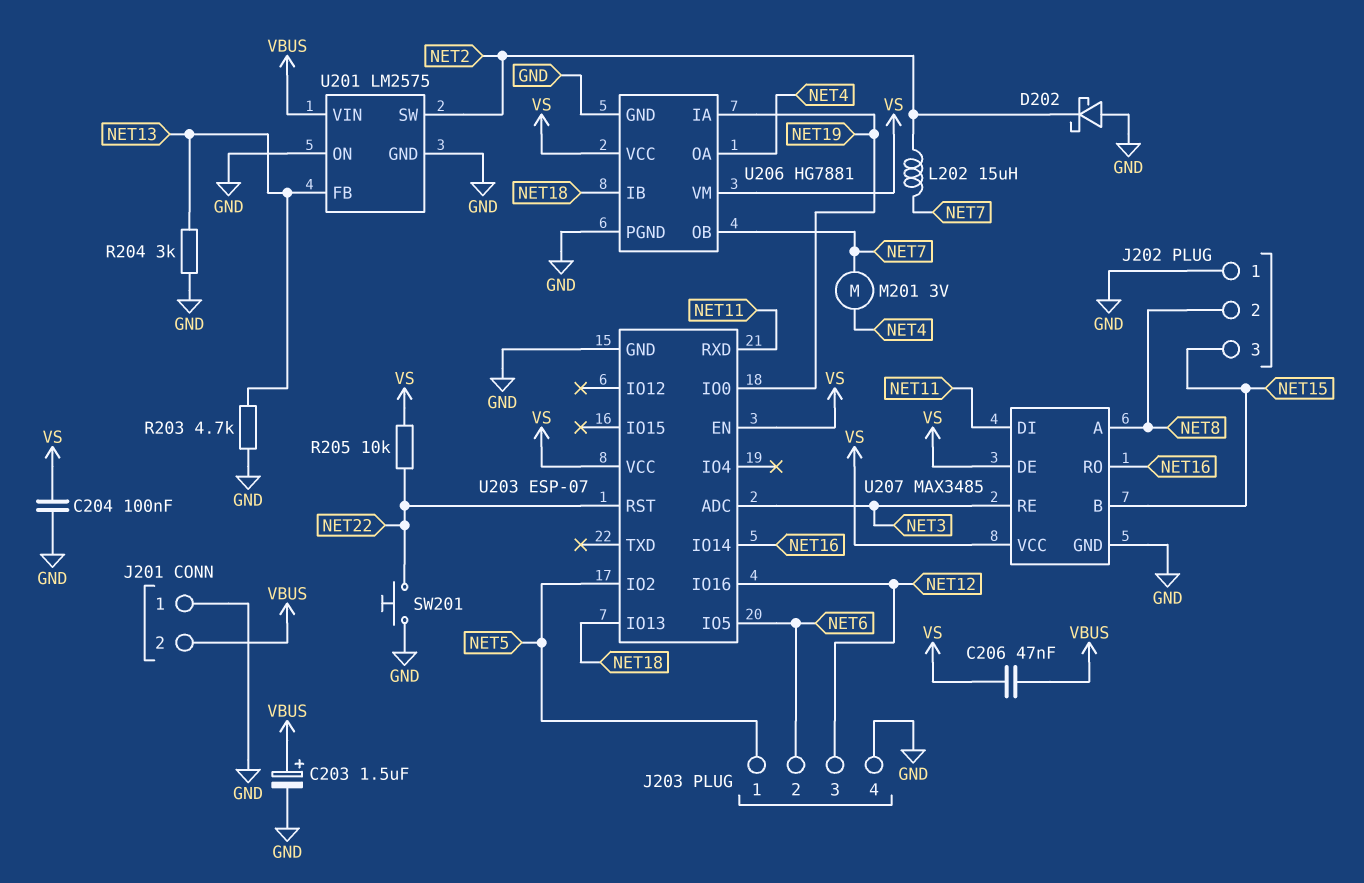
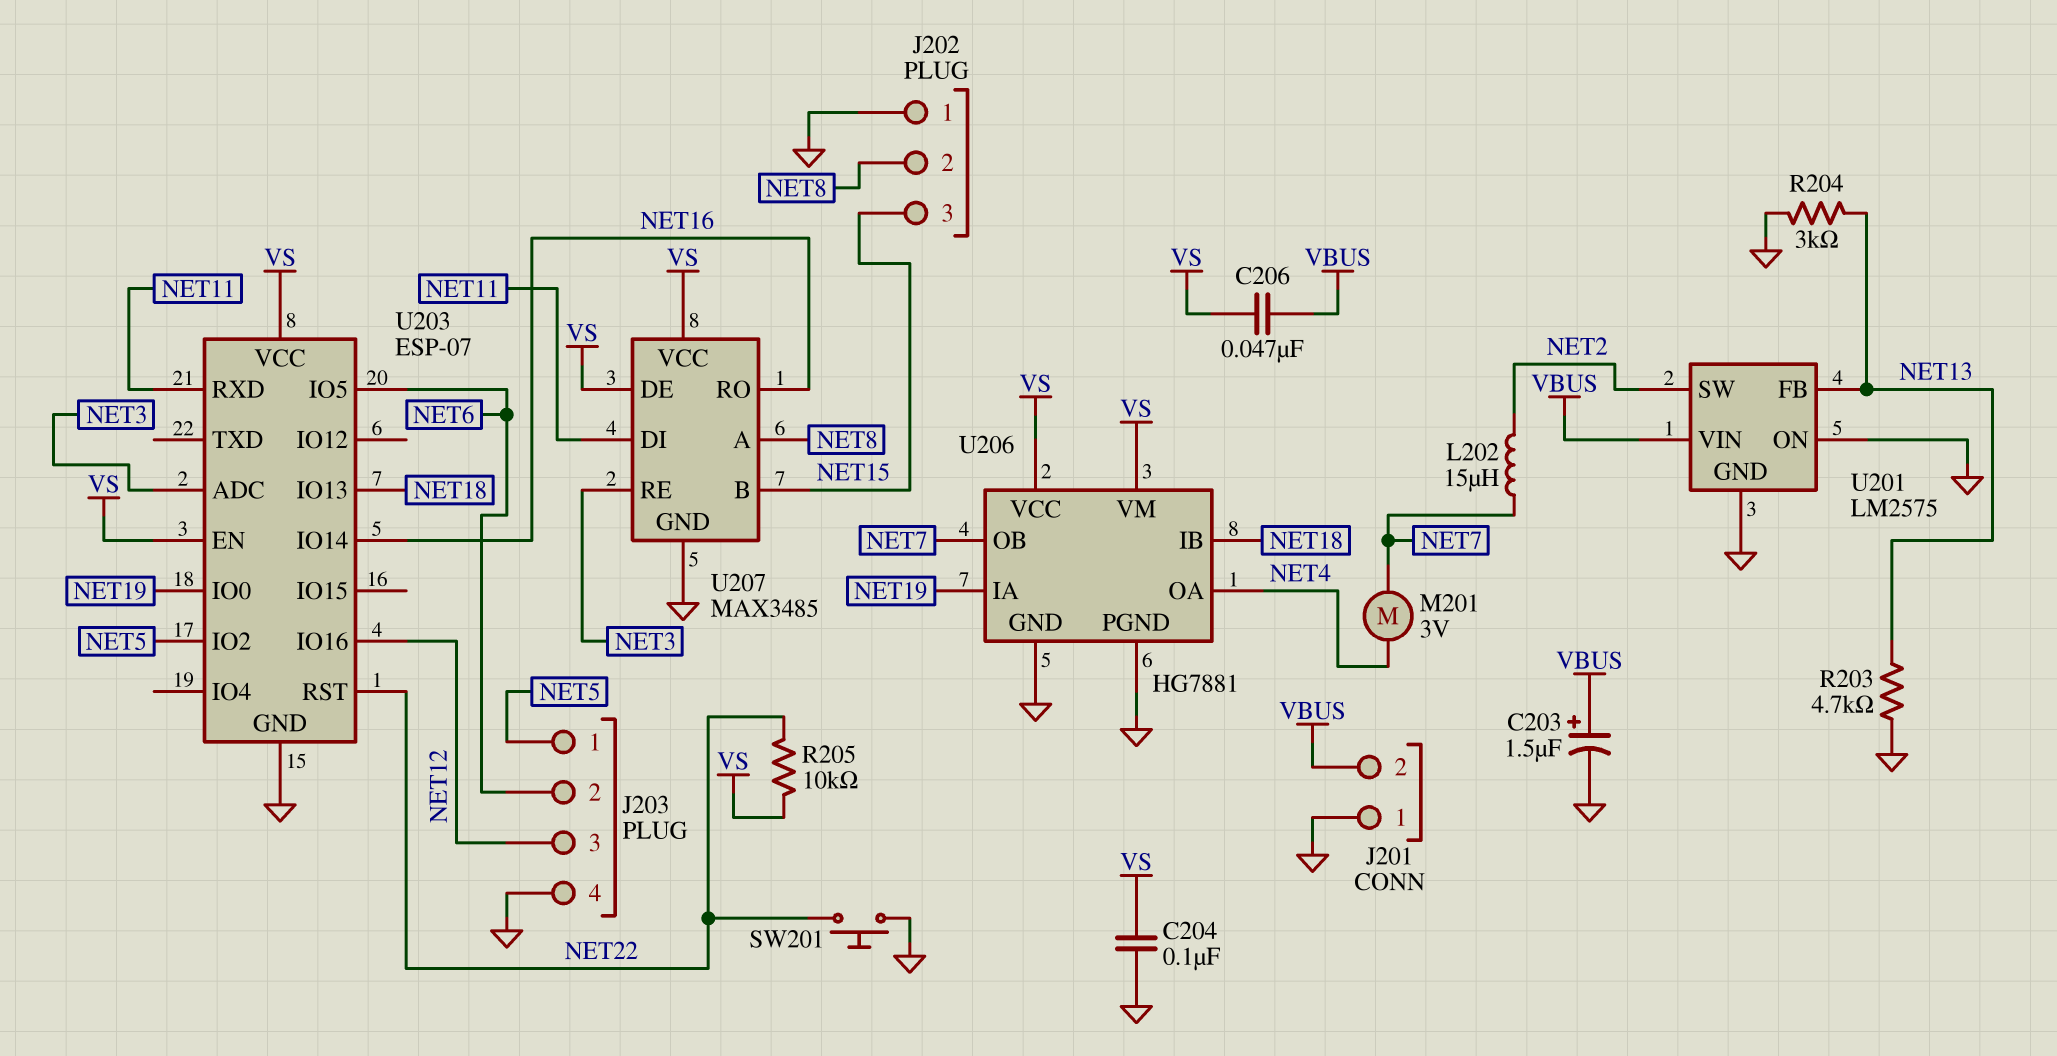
D202: schottky (A GND, K NET2) -> none

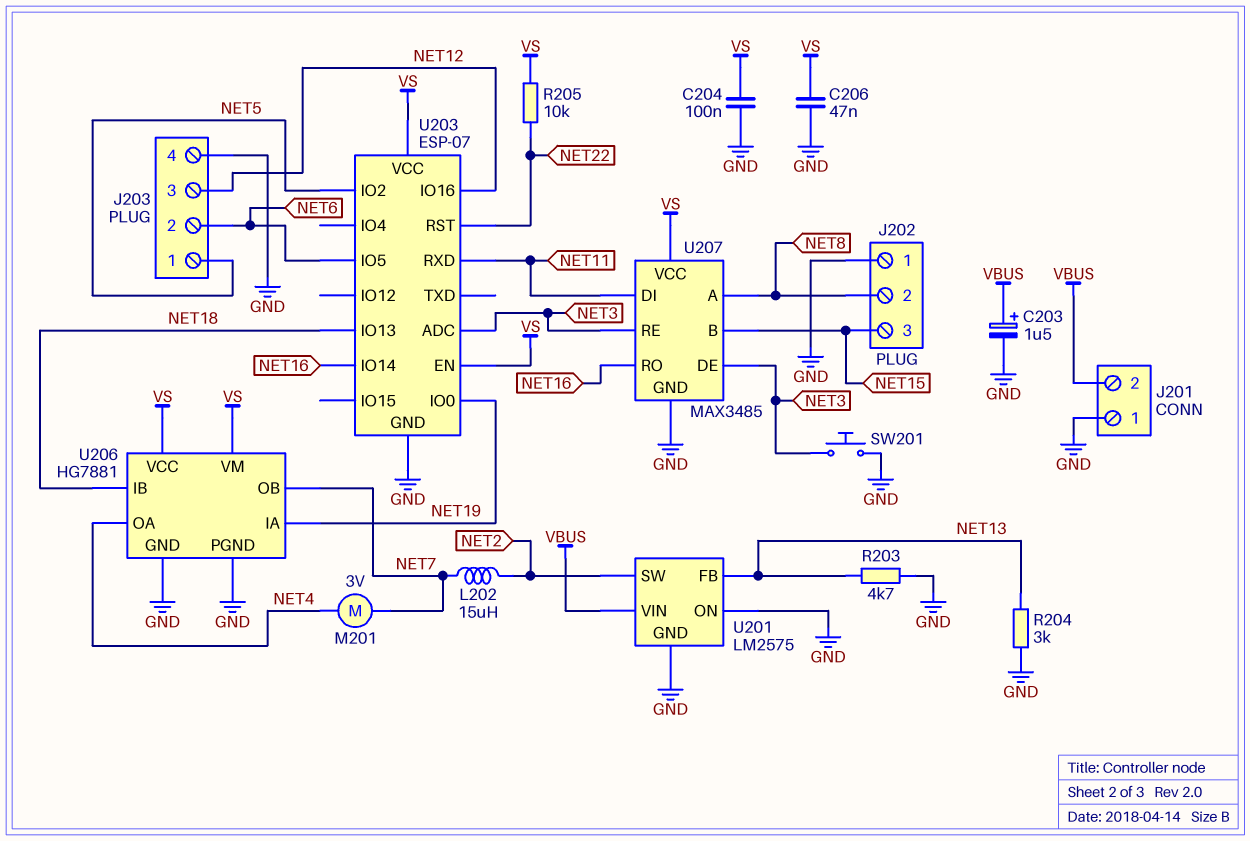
C206: 47nF (VBUS, VS) -> 47nF (GND, VS)
SW201: button (GND, NET22) -> button (GND, NET3)
U207 pin DE: VS -> NET3

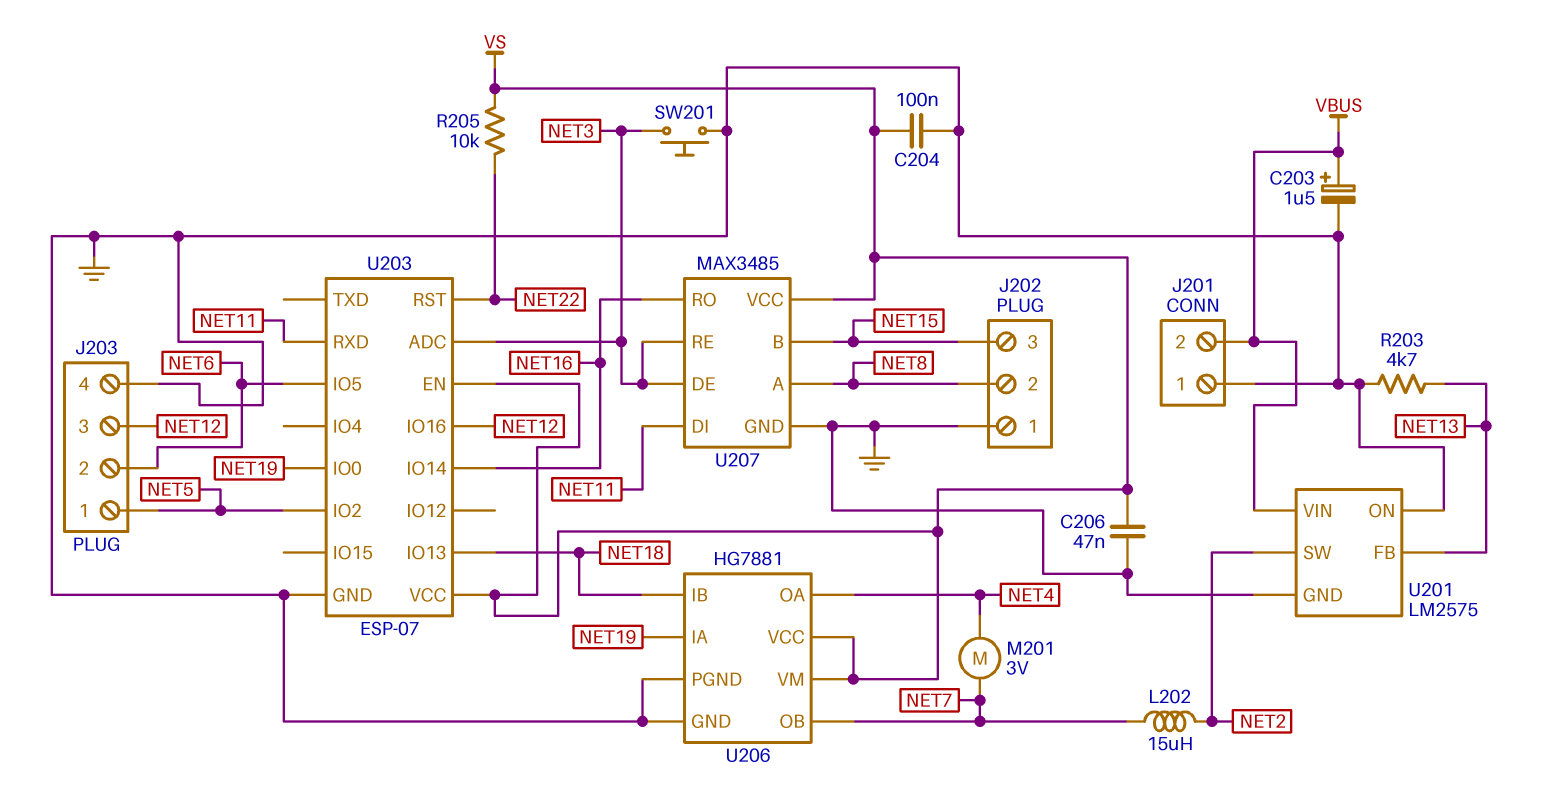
R204: 3k (GND, NET13) -> none

